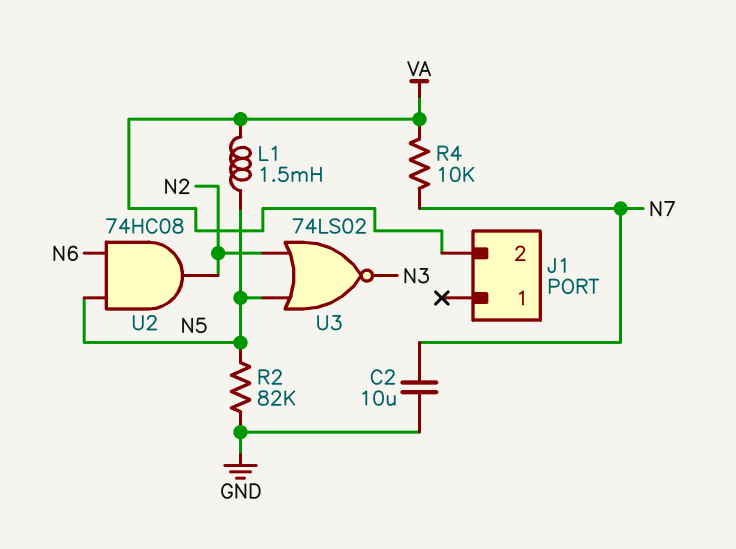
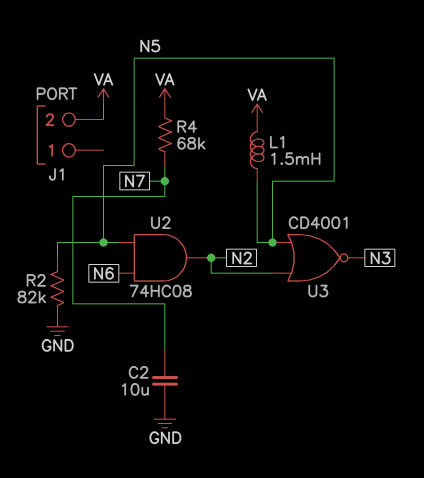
R4: 10k (N7, VA) -> 68k (N7, VA)
U3: NOR 74LS02 (in N2, in N5, out N3) -> NOR CD4001 (in N2, in N5, out N3)

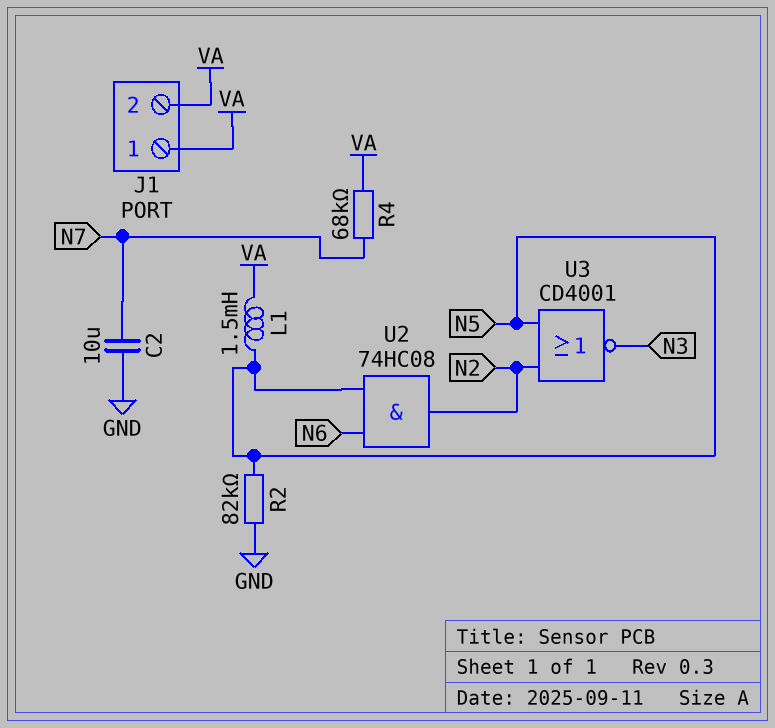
J1 pin 1: none -> VA

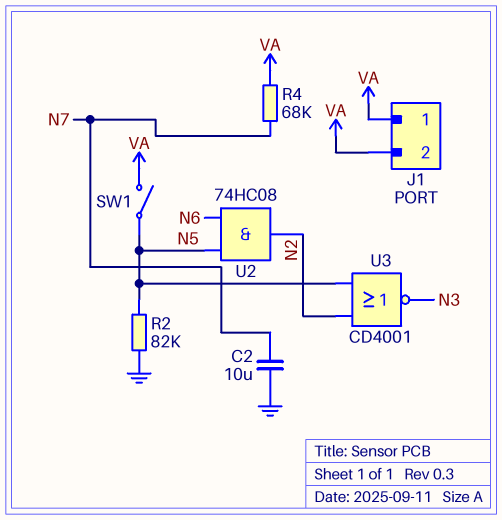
L1: 1.5mH (N5, VA) -> none
SW1: none -> switch (N5, VA)

